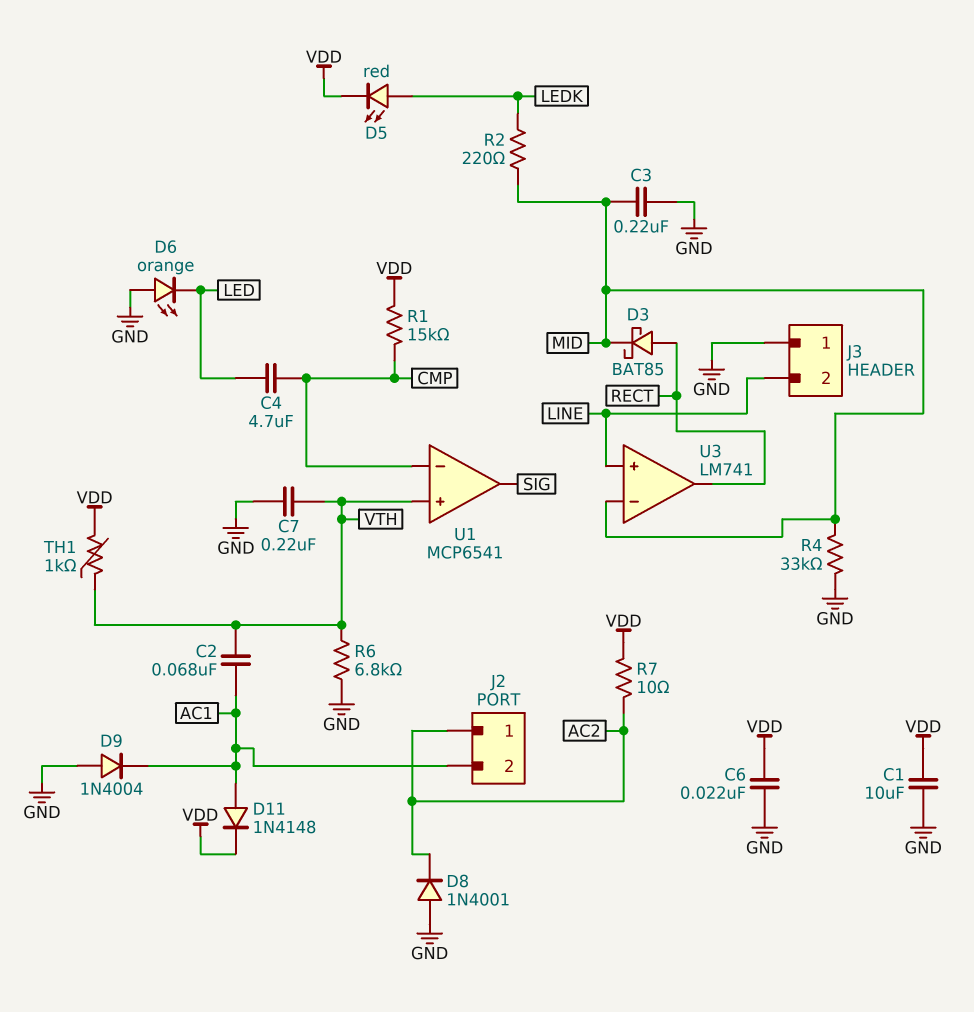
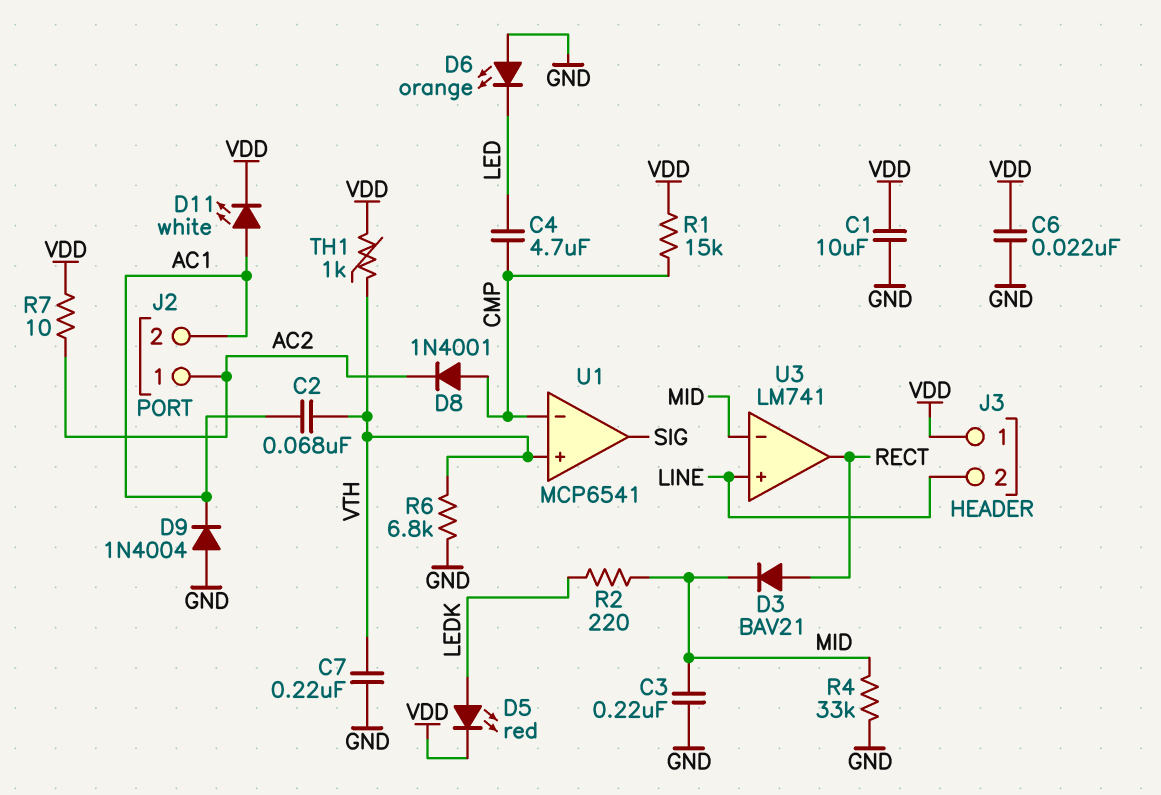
D3: schottky BAT85 (A RECT, K MID) -> diode BAV21 (A RECT, K MID)
D8: diode 1N4001 (A GND, K AC2) -> diode 1N4001 (A CMP, K AC2)
D11: diode 1N4148 (A AC1, K VDD) -> LED white (A AC1, K VDD)
J3 pin 1: GND -> VDD

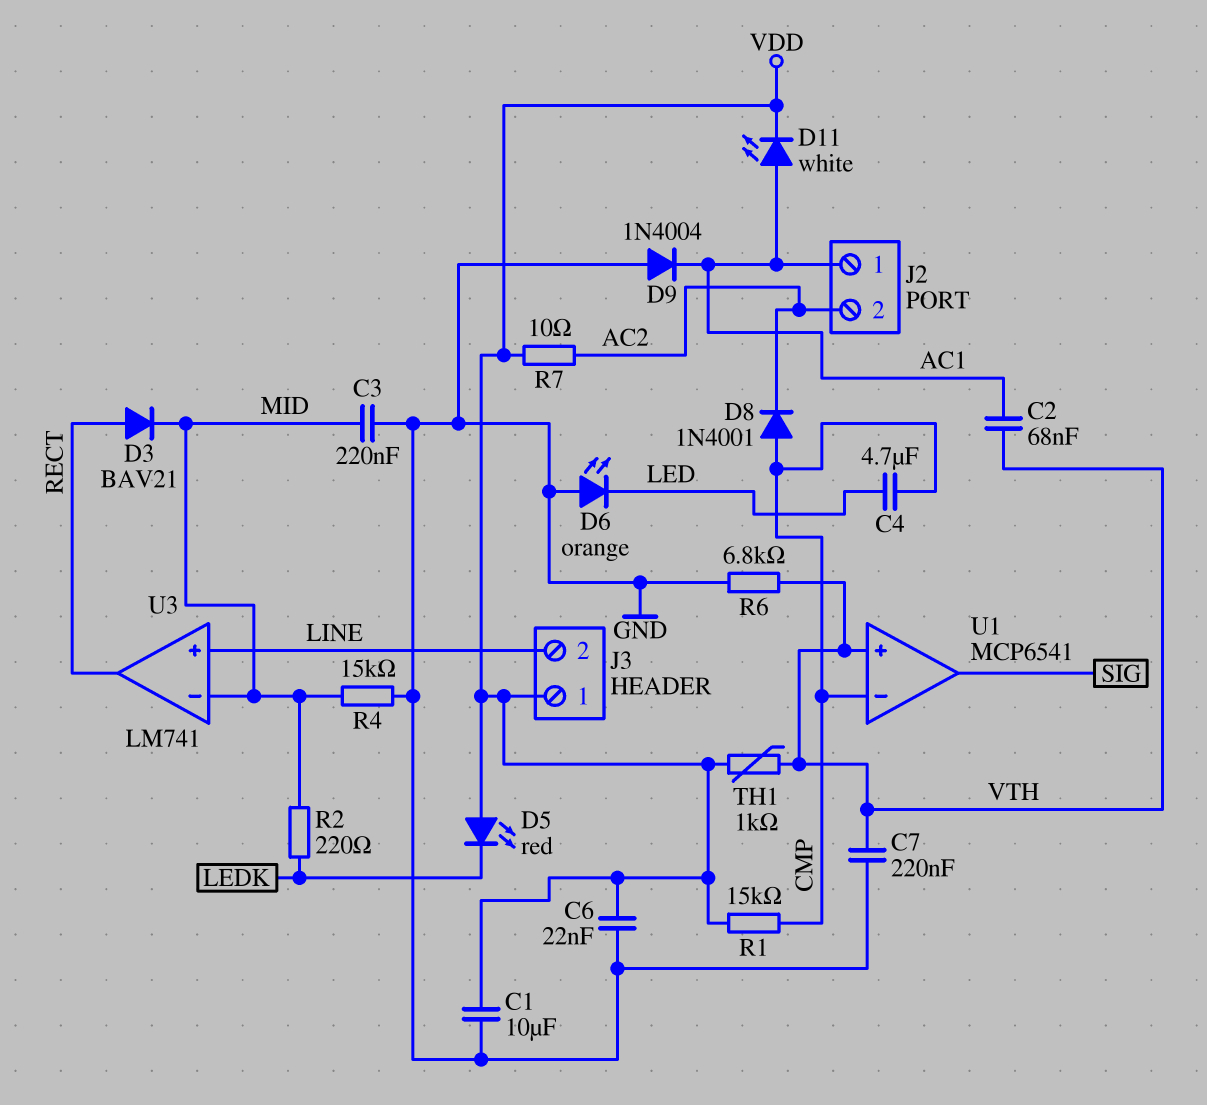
D5: LED red (A LEDK, K VDD) -> LED red (A VDD, K LEDK)
J2 pin 1: AC2 -> AC1
J2 pin 2: AC1 -> AC2
R4: 33k (GND, MID) -> 15k (GND, MID)

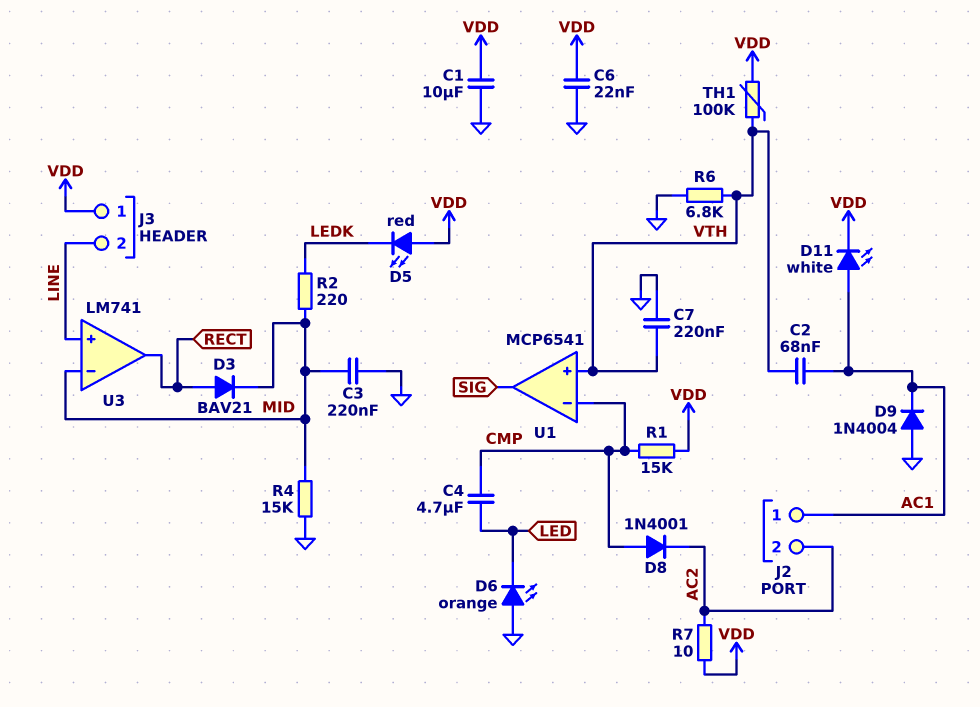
TH1: 1k (VDD, VTH) -> 100k (VDD, VTH)

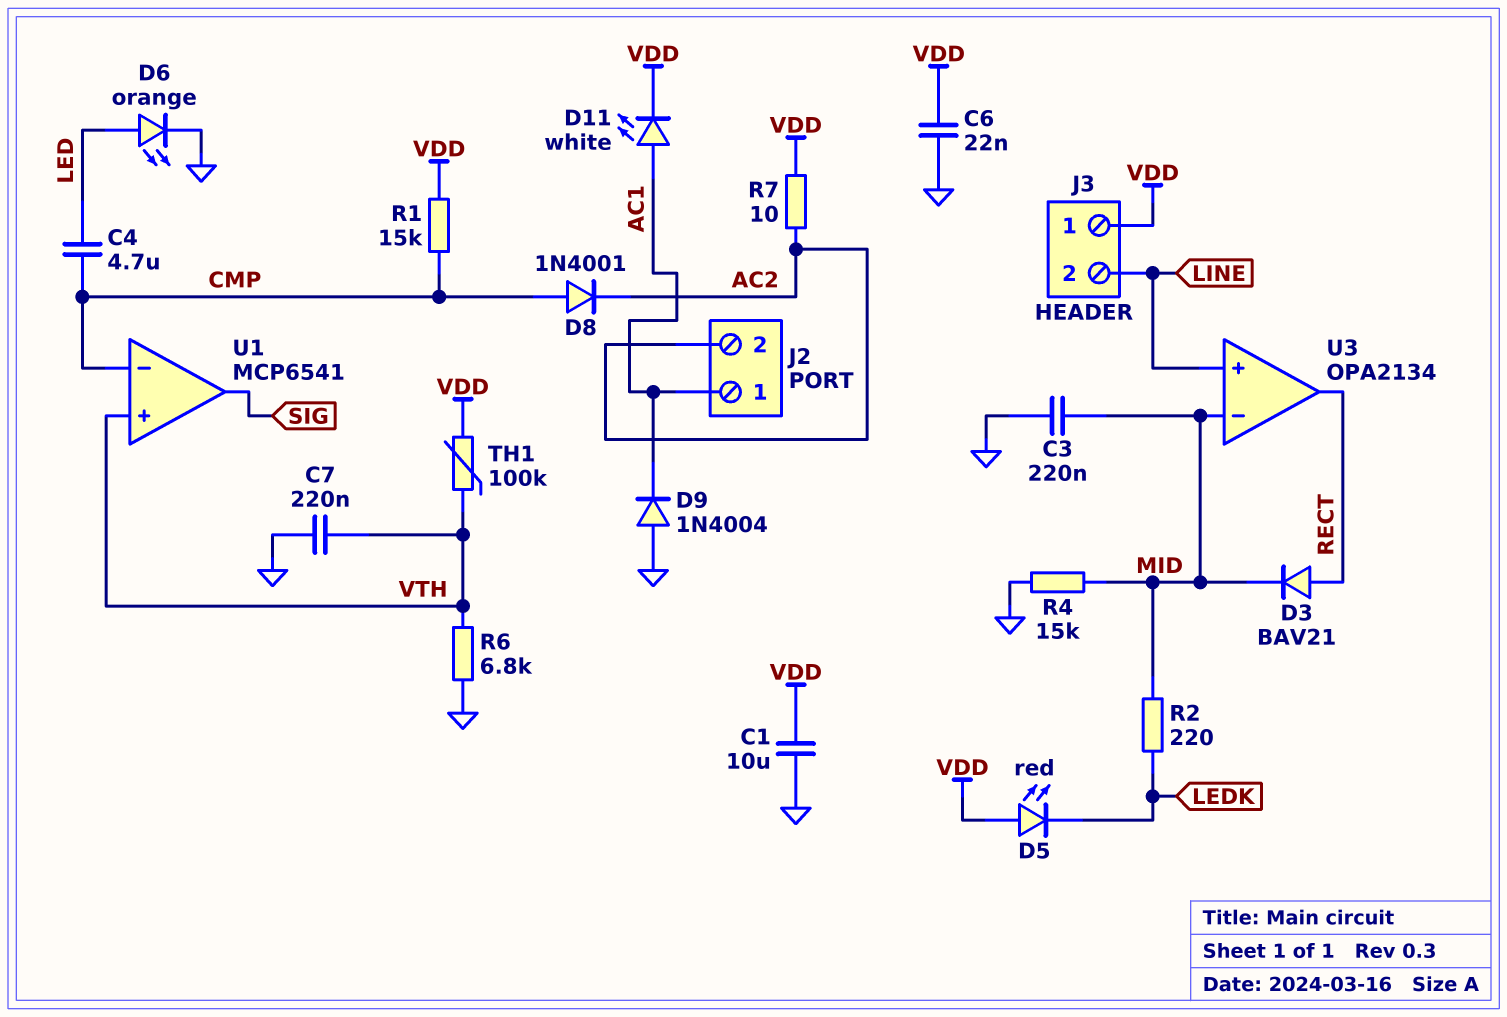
C2: 68nF (AC1, VTH) -> none
D6: LED orange (A GND, K LED) -> LED orange (A LED, K GND)
U3: LM741 -> OPA2134

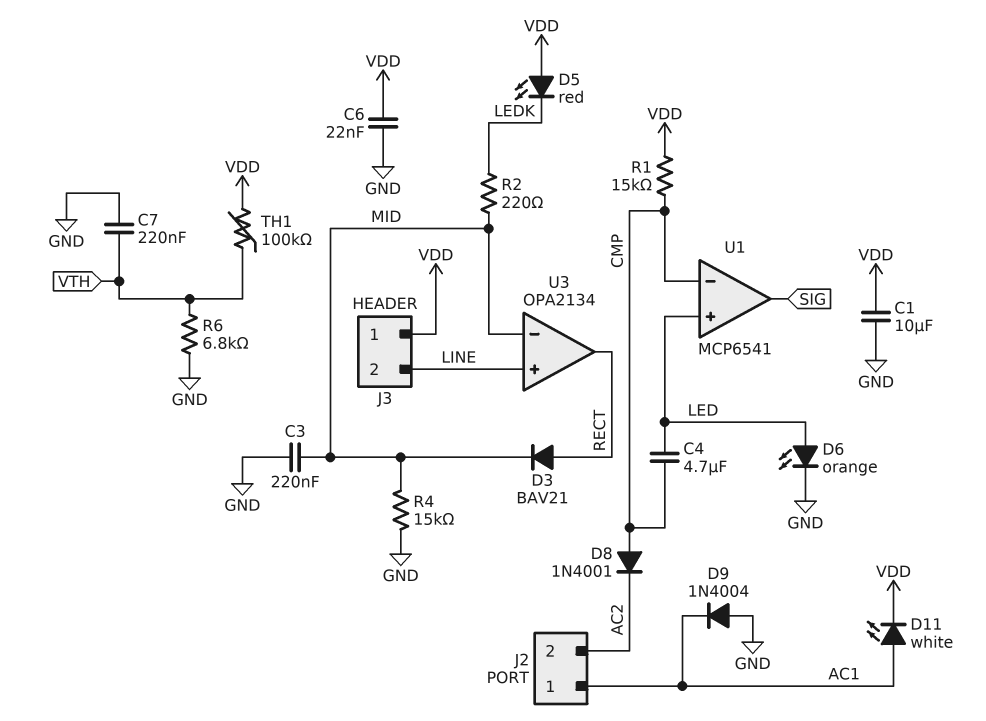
R7: 10 (AC2, VDD) -> none
U1 pin in+: VTH -> LED

